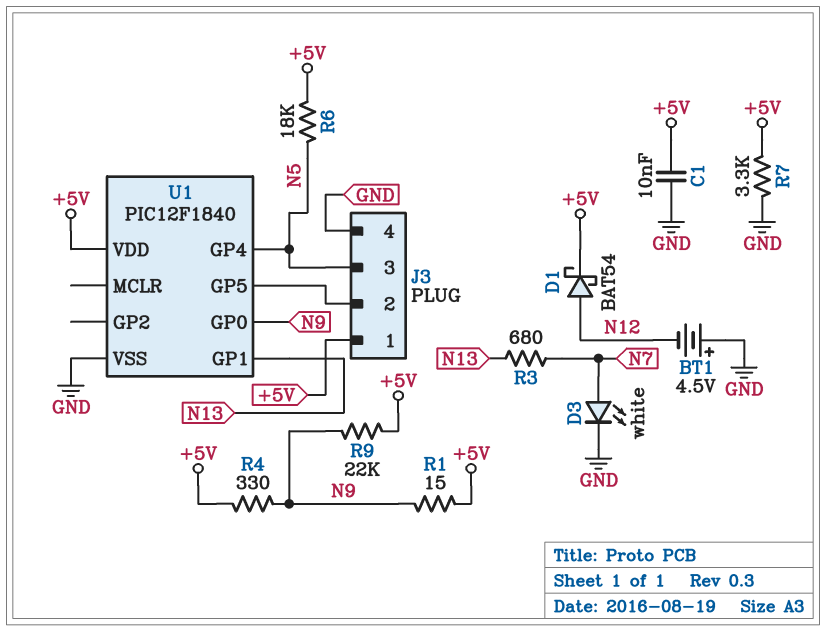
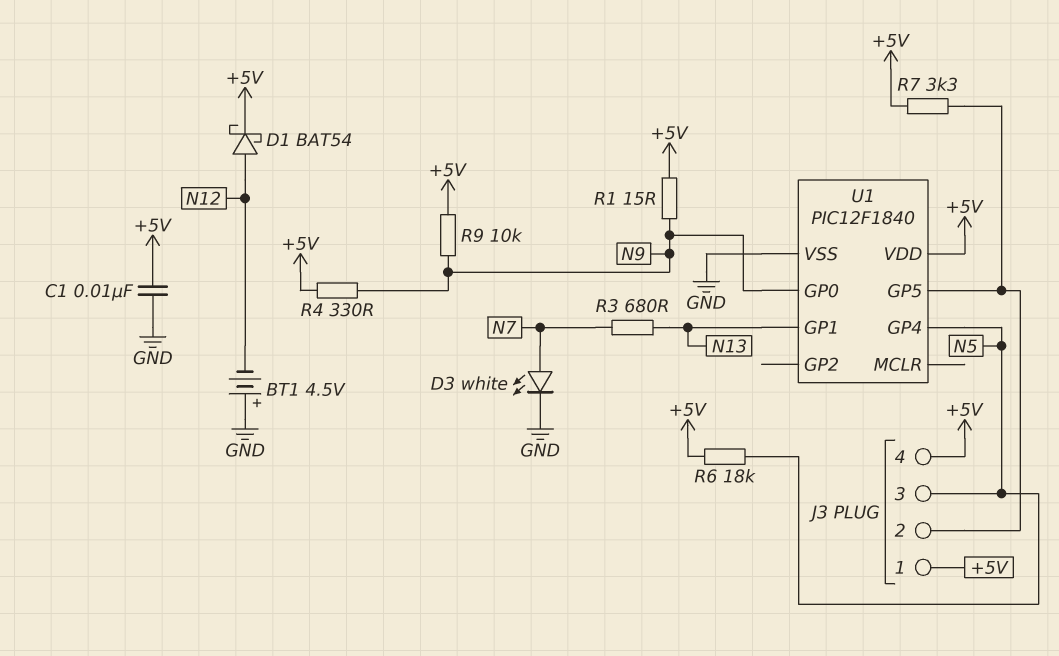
J3 pin 4: GND -> +5V
R7: 3.3k (+5V, GND) -> 3.3k (+5V, J3/2)
R9: 22k (+5V, N9) -> 10k (+5V, N9)

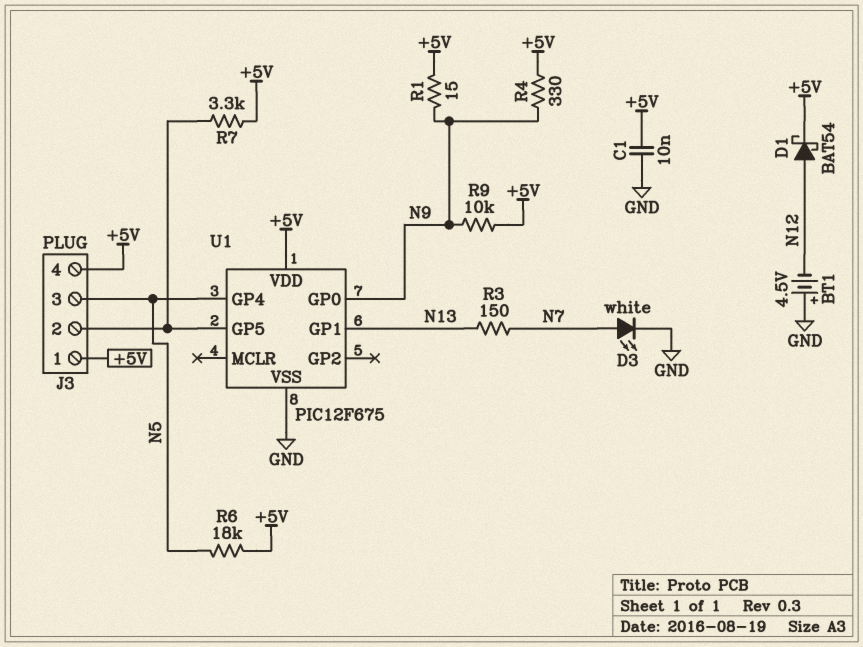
R3: 680 (N7, N13) -> 150 (N7, N13)
U1: PIC12F1840 -> PIC12F675

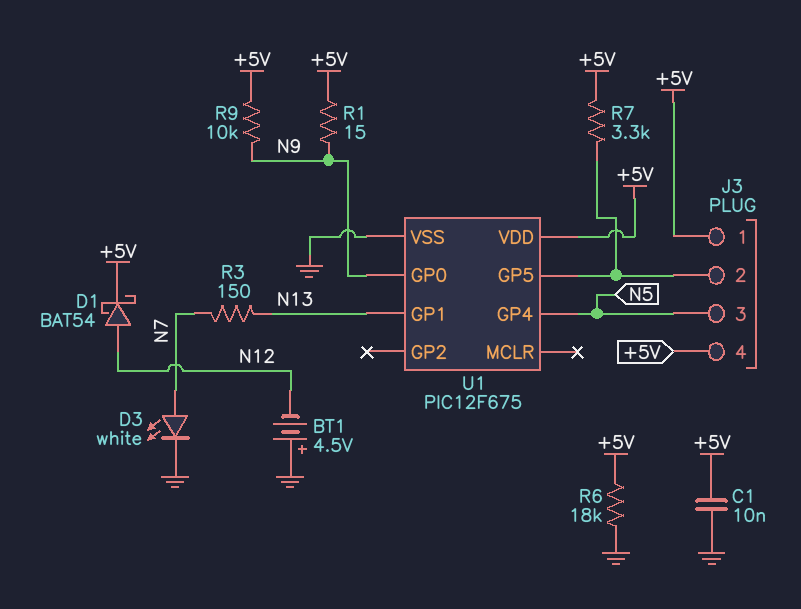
R4: 330 (+5V, N9) -> none
R6: 18k (+5V, N5) -> 18k (+5V, GND)

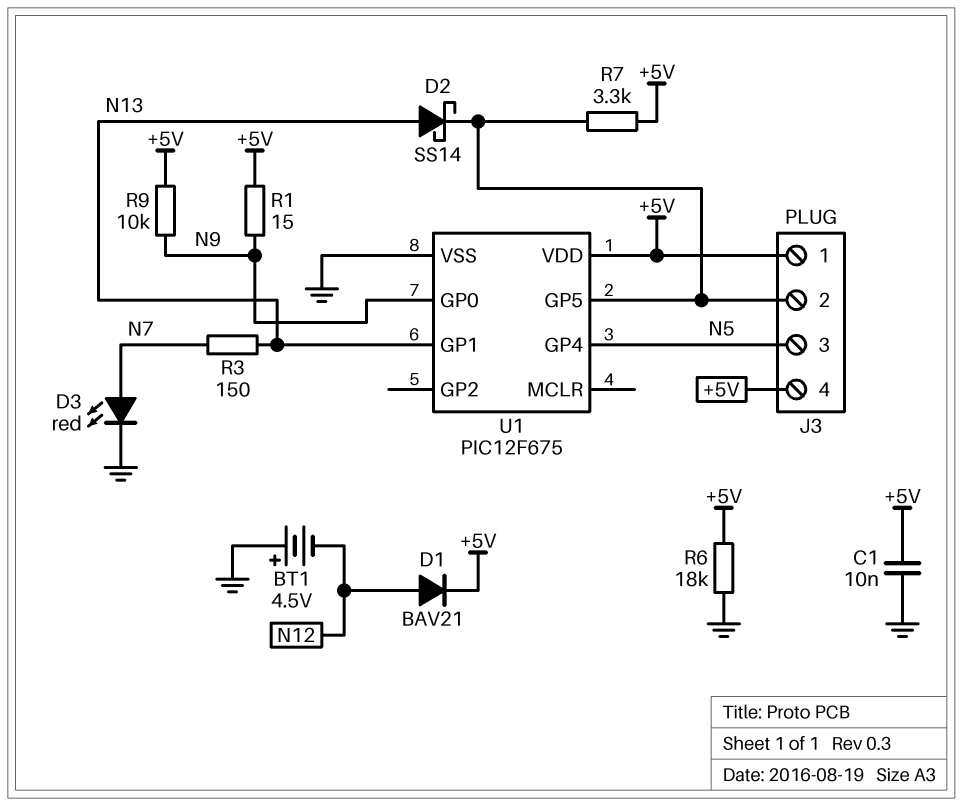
D1: schottky BAT54 (A N12, K +5V) -> diode BAV21 (A N12, K +5V)
D2: none -> schottky SS14 (A N13, K J3/2)
D3: LED white (A N7, K GND) -> LED red (A N7, K GND)

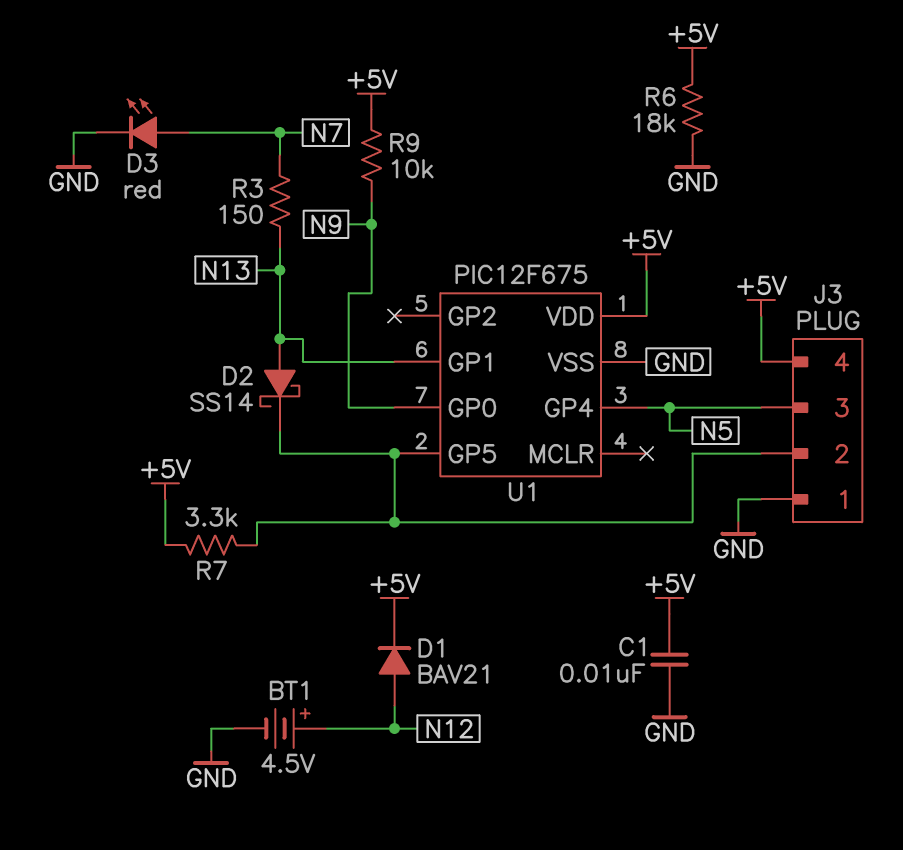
BT1: 4.5V (plus GND, minus N12) -> 4.5V (plus N12, minus GND)
J3 pin 1: +5V -> GND
R1: 15 (+5V, N9) -> none

